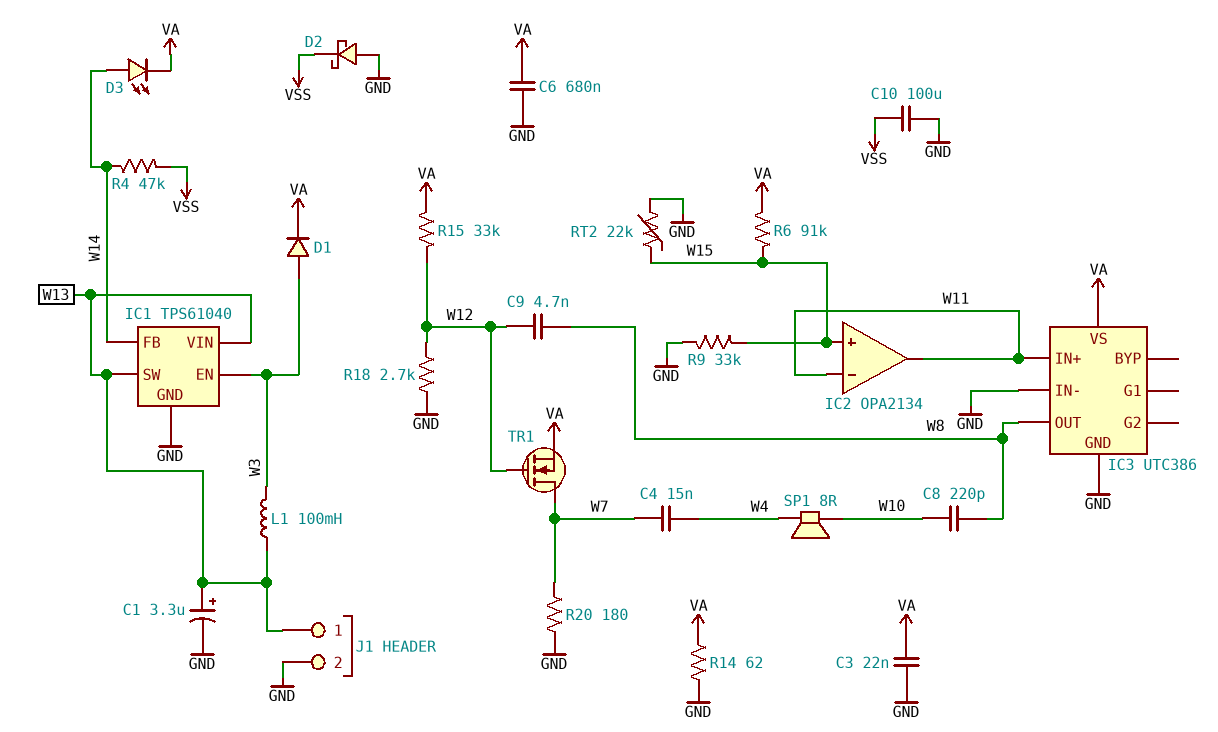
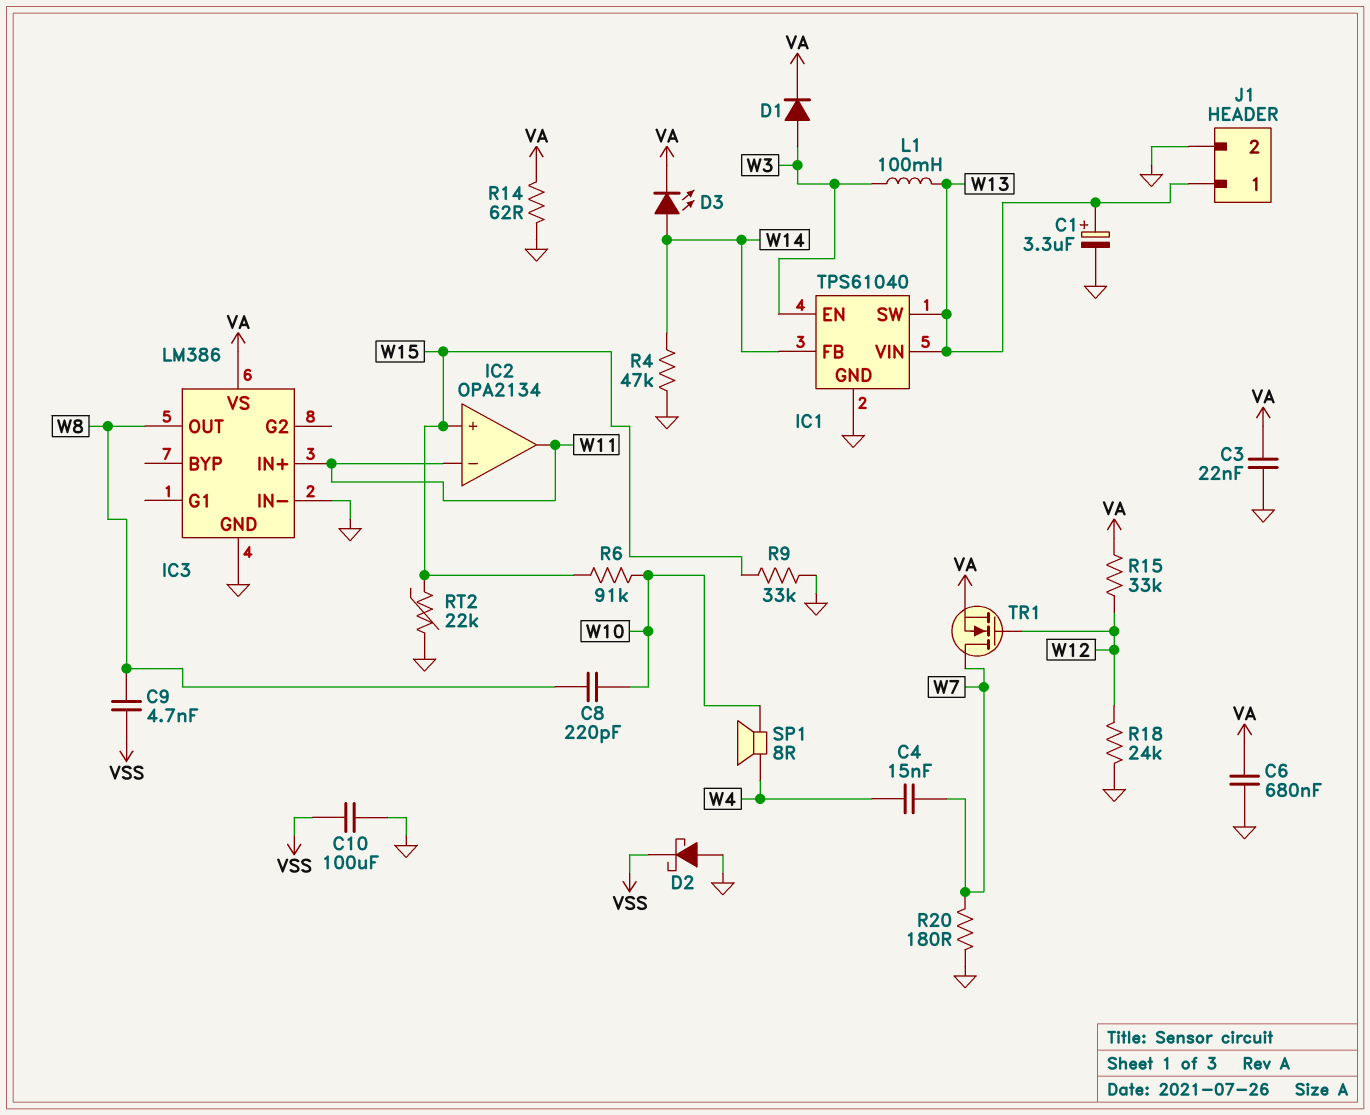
C9: 4.7nF (W8, W12) -> 4.7nF (VSS, W8)
IC3: UTC386 -> LM386
R4: 47k (VSS, W14) -> 47k (GND, W14)
R6: 91k (VA, W15) -> 91k (W10, W15)
R18: 2.7k (GND, W12) -> 24k (GND, W12)

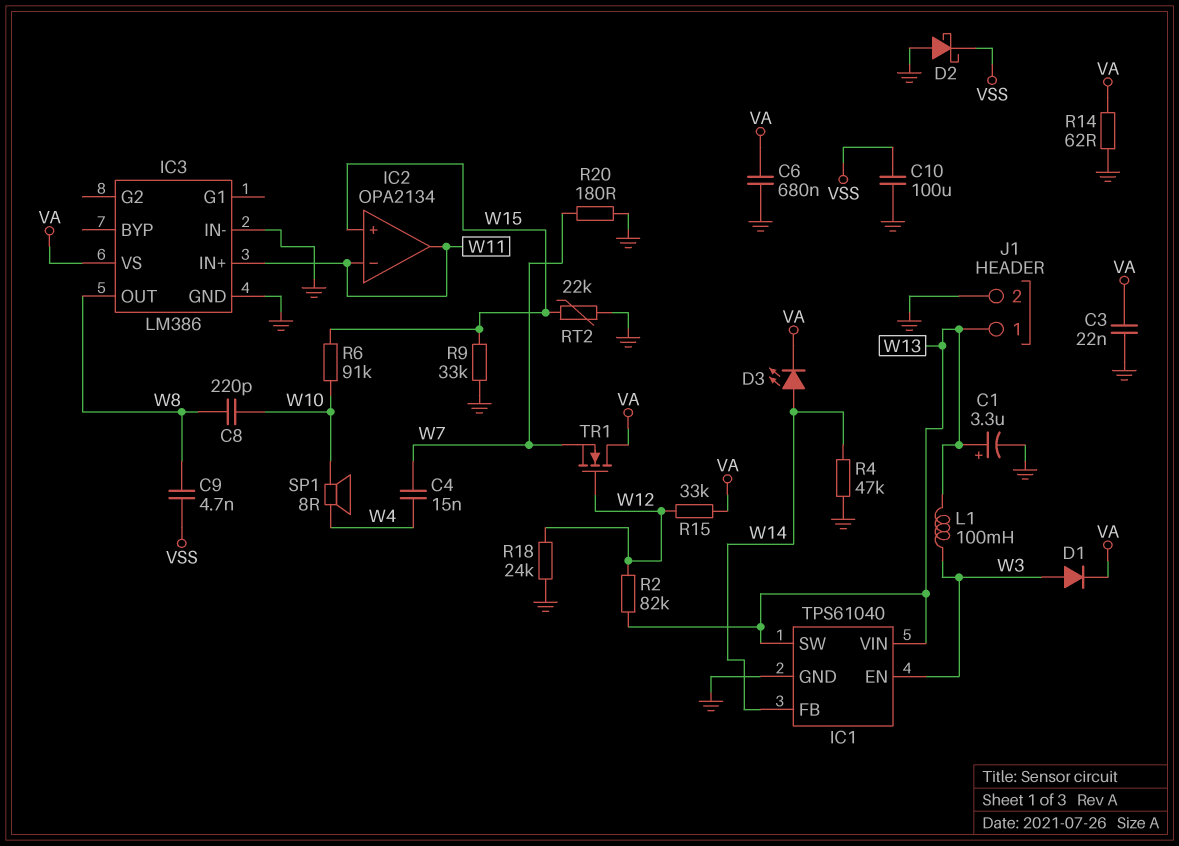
R2: none -> 82k (W12, W13)
TR1: NMOS (G W12, D W7, S VA) -> NMOS (G W12, D VA, S W7)

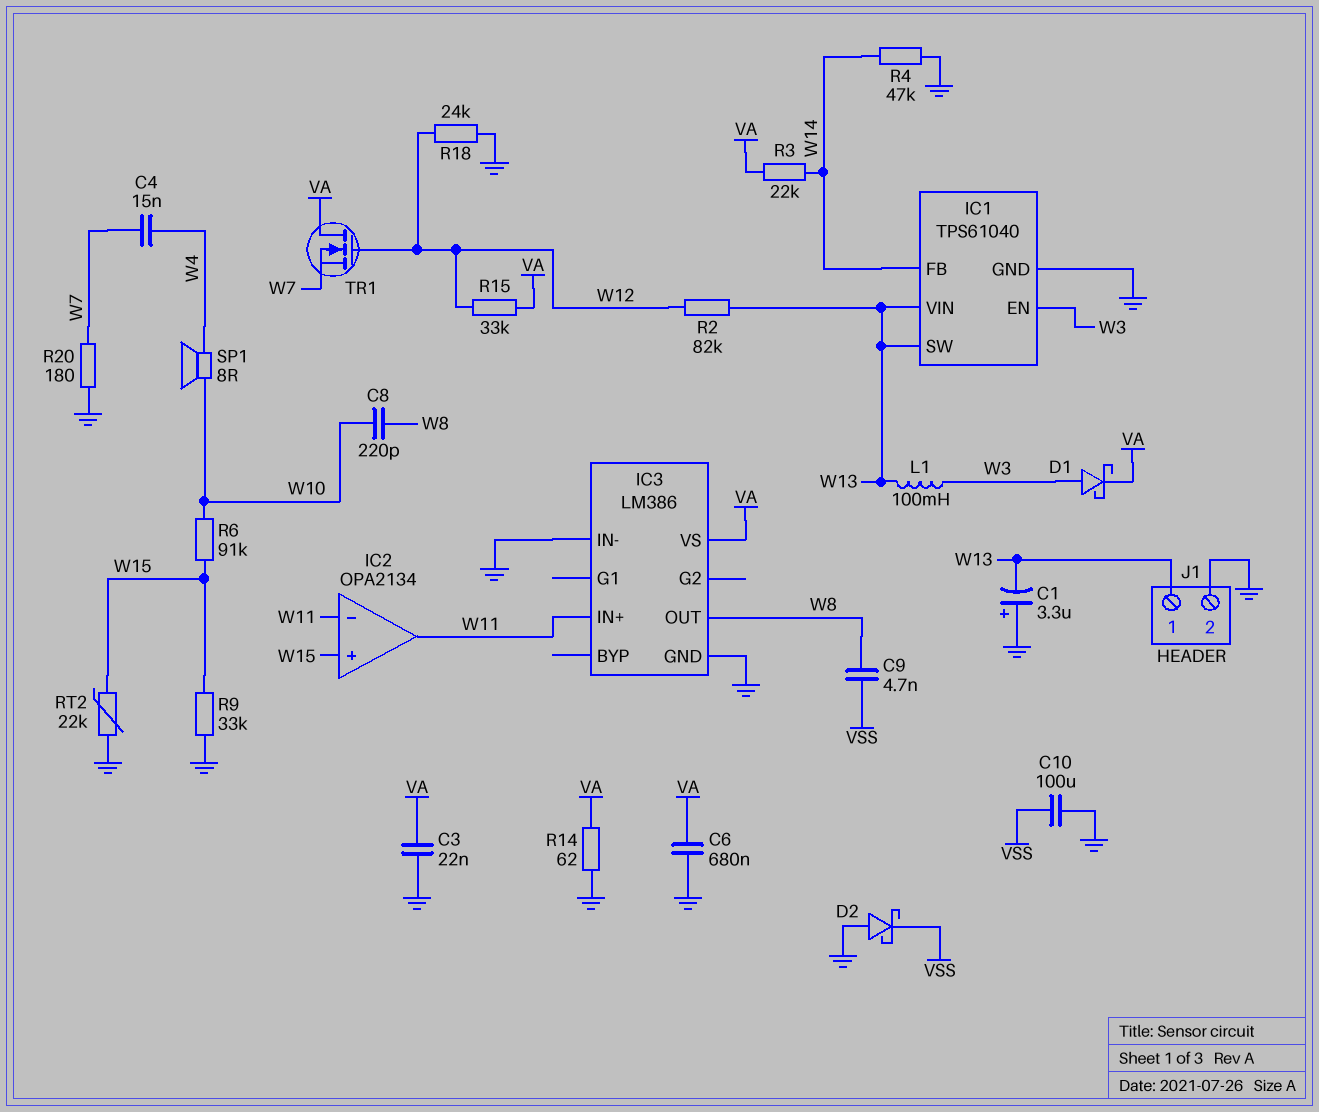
C1: 3.3uF (plus W13, minus GND) -> 3.3uF (plus GND, minus W13)
D1: diode (A W3, K VA) -> schottky (A W3, K VA)
D3: LED (A W14, K VA) -> none
R3: none -> 22k (VA, W14)

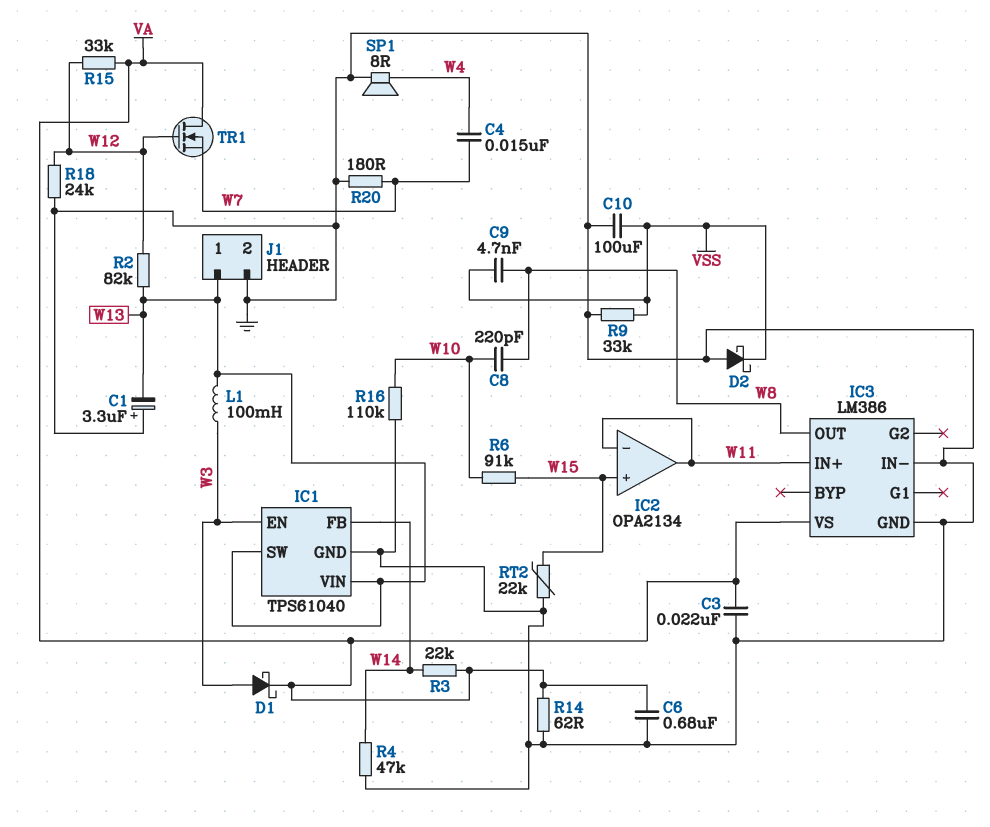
R9: 33k (GND, W15) -> 33k (GND, VSS)
R16: none -> 110k (GND, W10)
SP1: speaker 8R (W4, W10) -> speaker 8R (GND, W4)

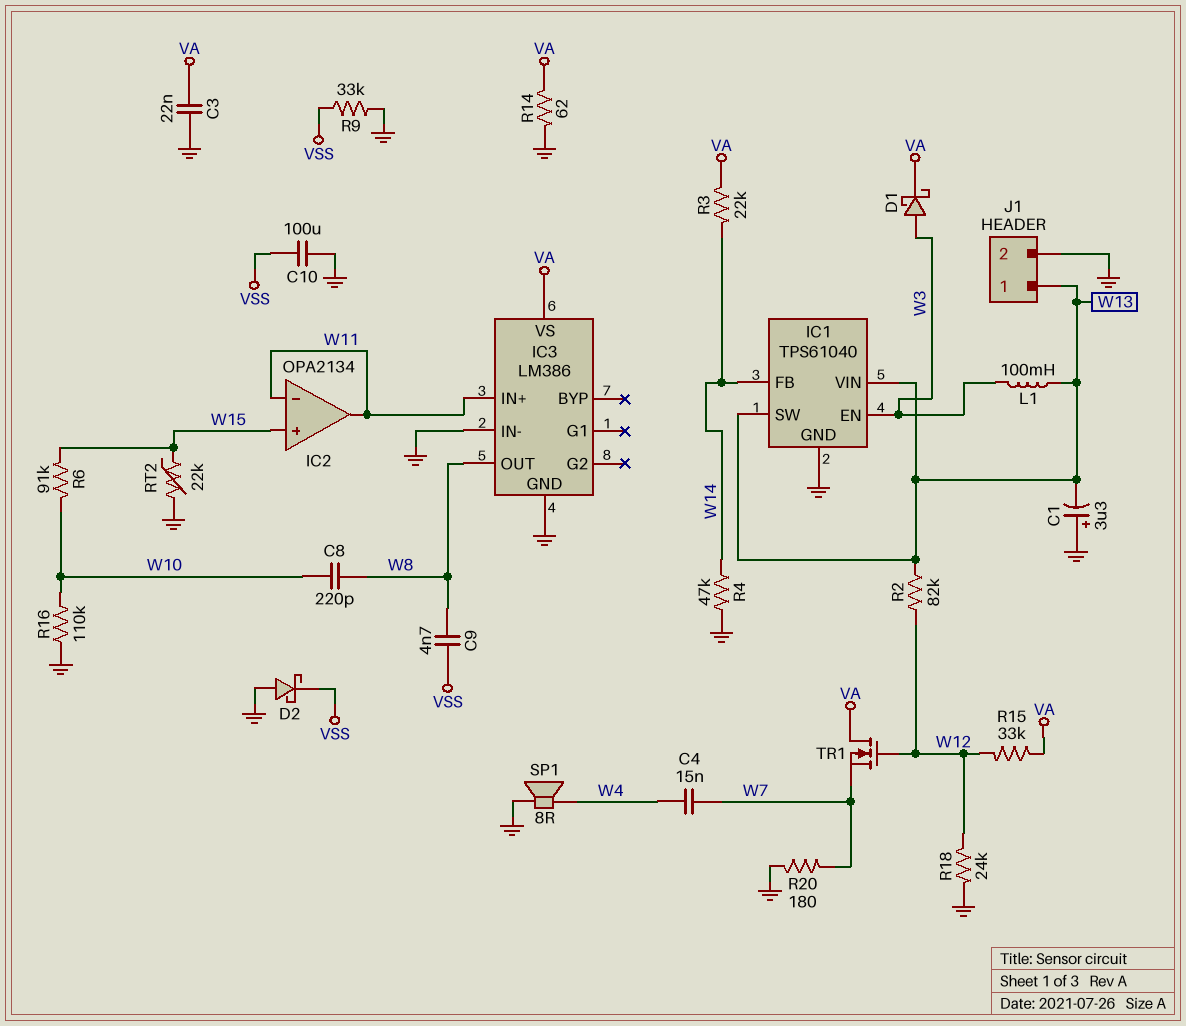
C6: 680nF (GND, VA) -> none

